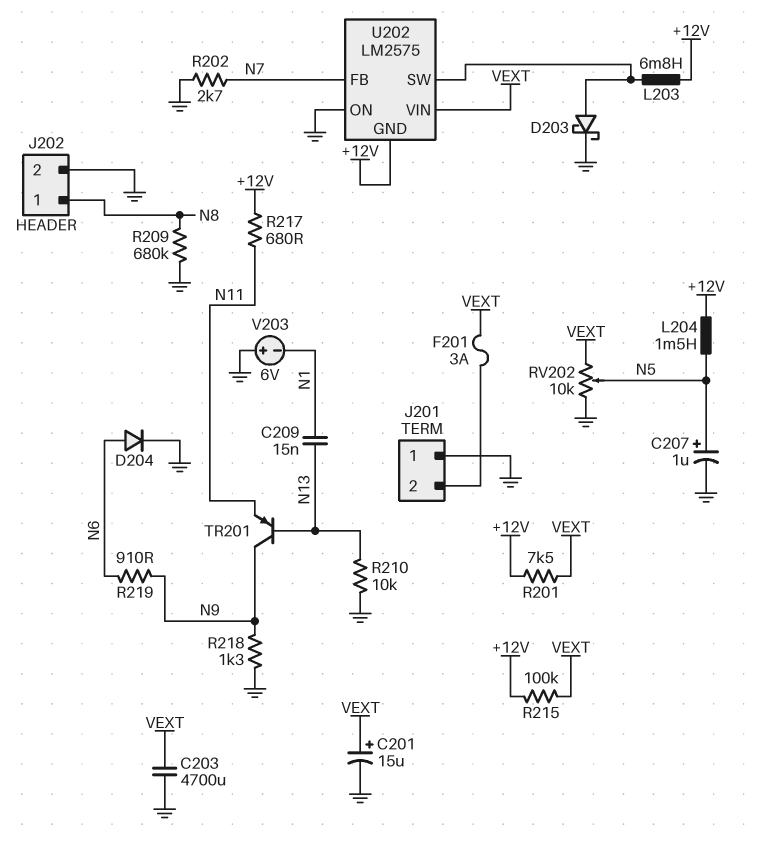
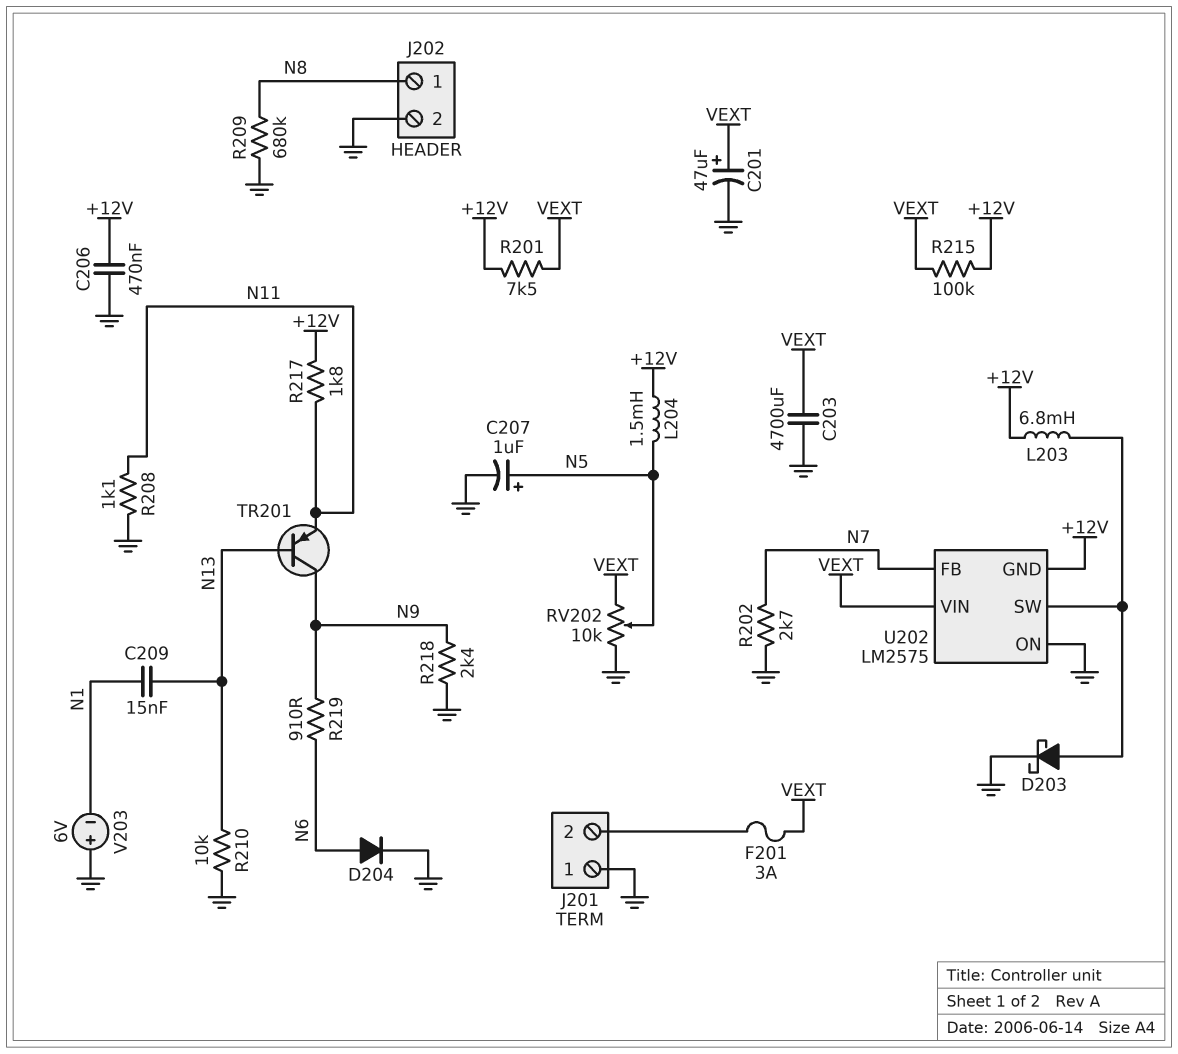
C201: 15uF (plus VEXT, minus GND) -> 47uF (plus VEXT, minus GND)
C206: none -> 470nF (+12V, GND)
R208: none -> 1.1k (GND, N11)
R217: 680 (+12V, N11) -> 1.8k (+12V, N11)
R218: 1.3k (GND, N9) -> 2.4k (GND, N9)

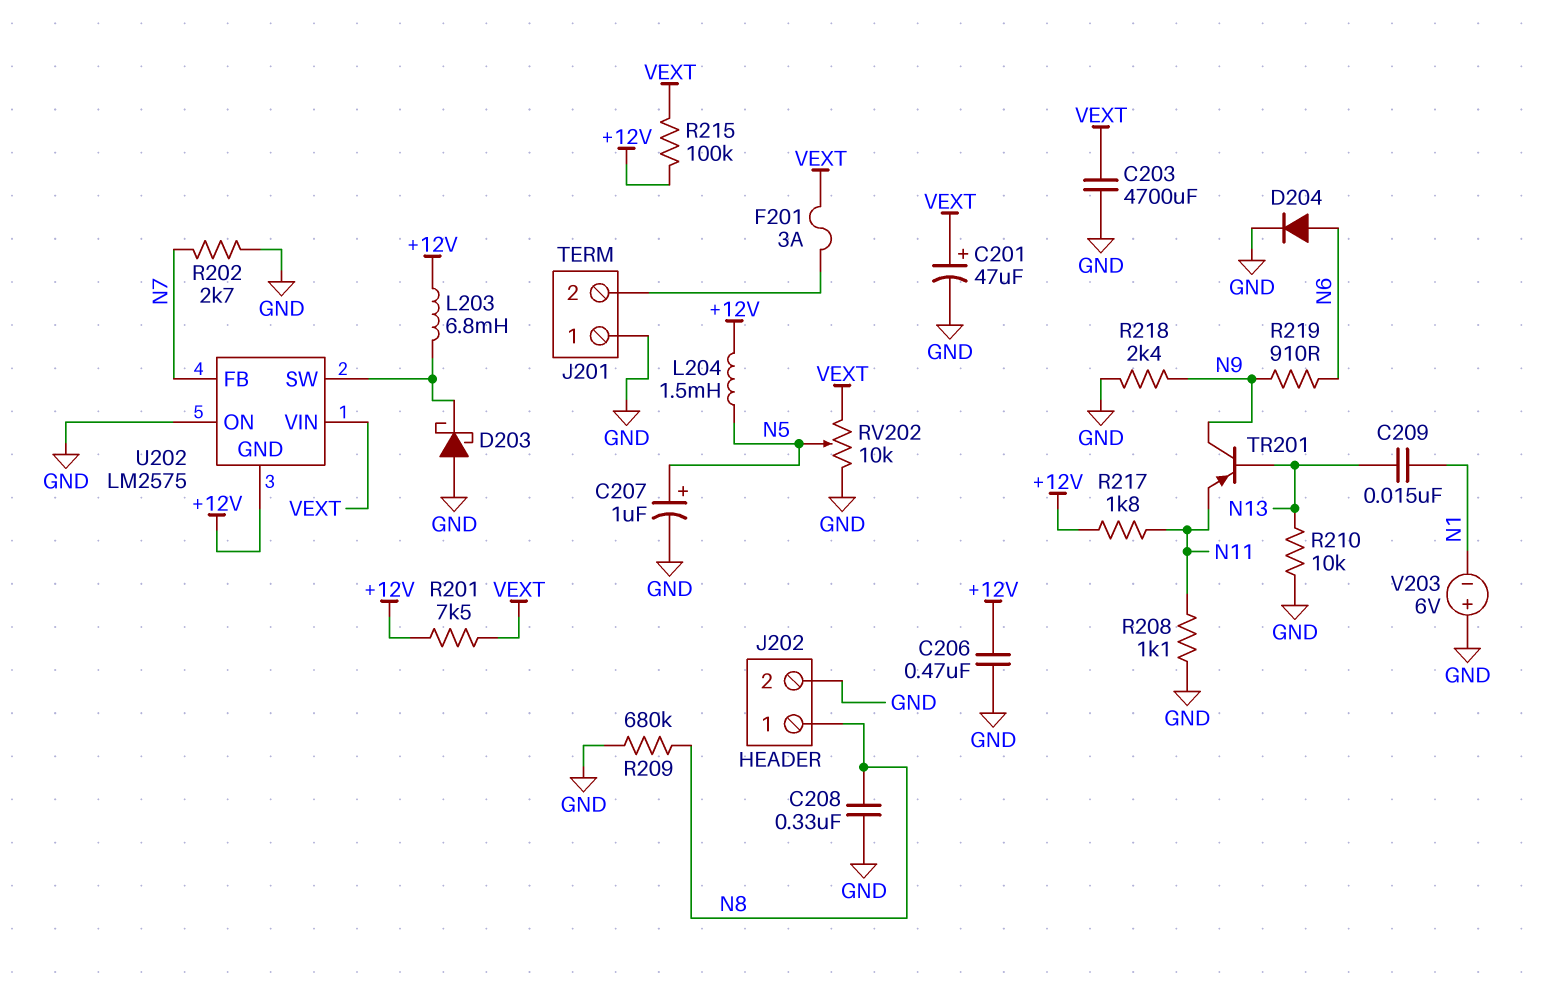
C208: none -> 330nF (GND, N8)
D203: schottky (A U202/SW, K GND) -> schottky (A GND, K U202/SW)

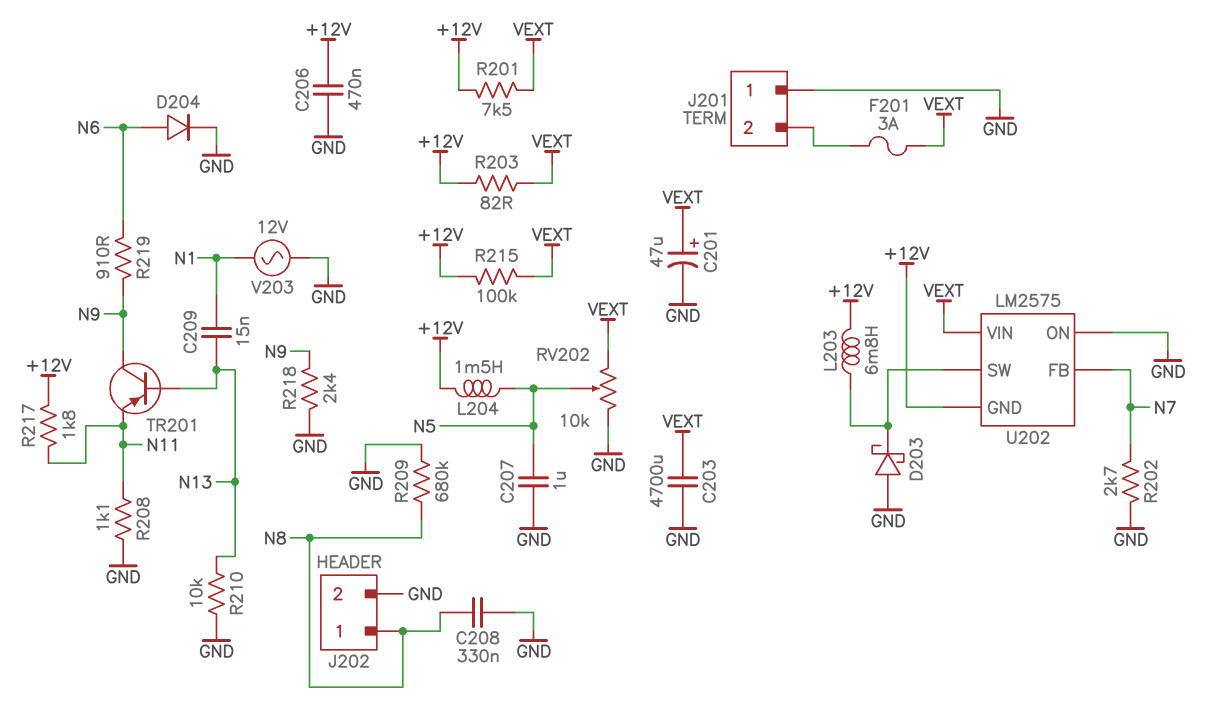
C207: 1uF (plus N5, minus GND) -> 1uF (GND, N5)
R203: none -> 82 (+12V, VEXT)
V203: 6V (plus GND, minus N1) -> AC 12V (GND, N1)

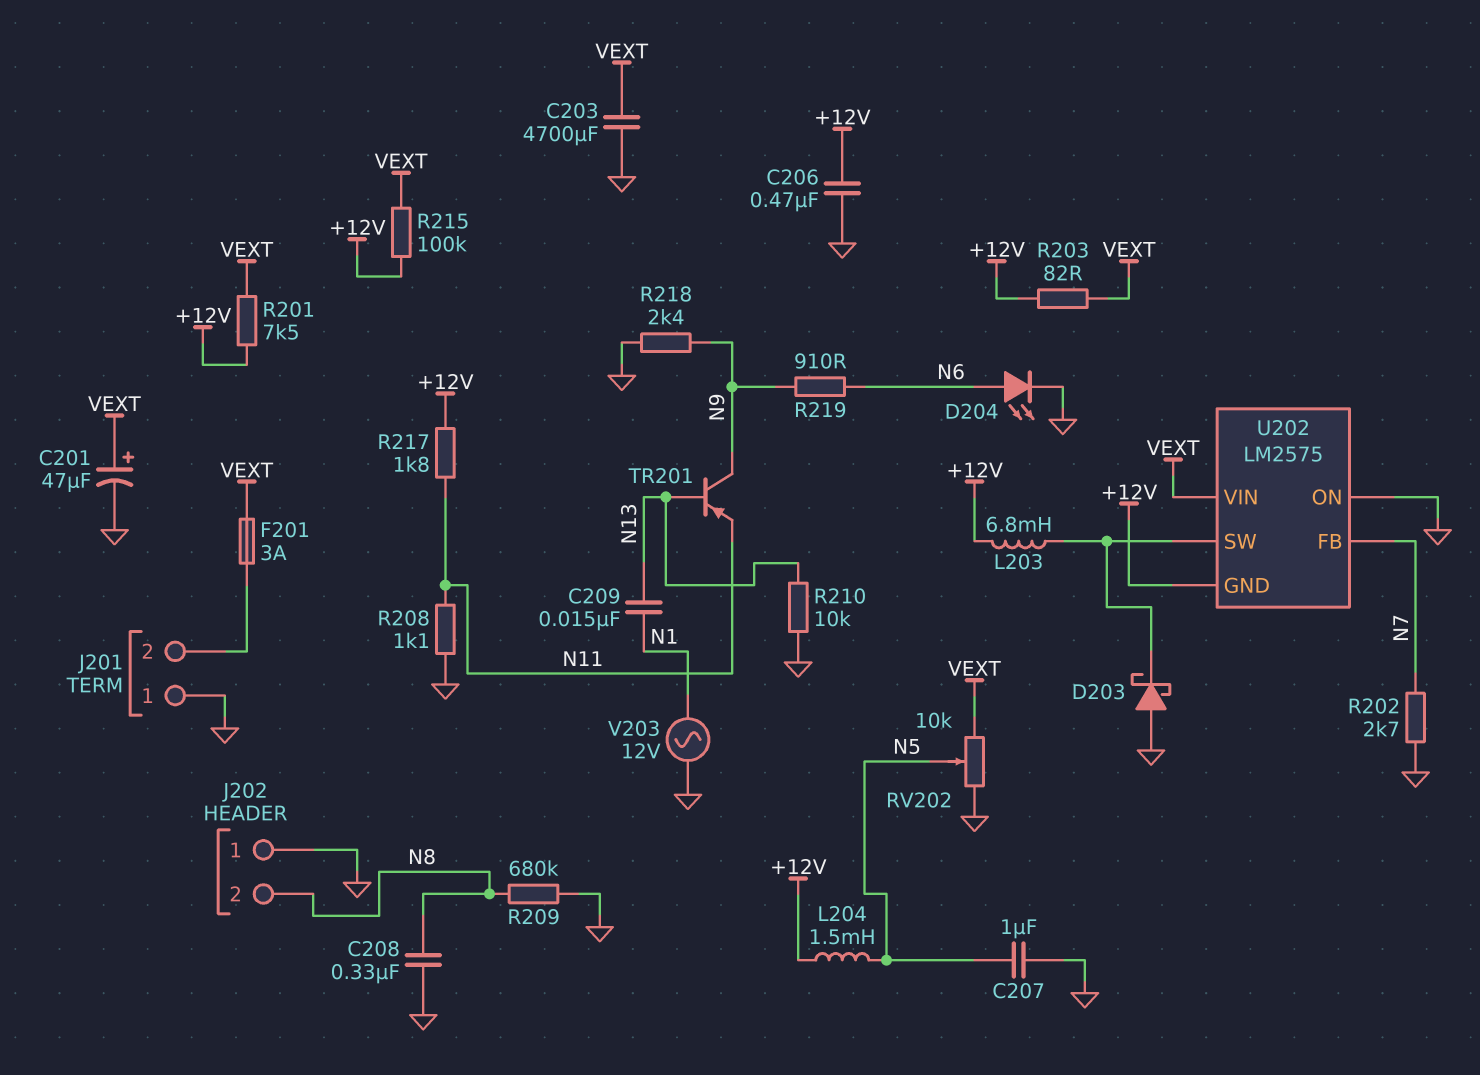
D204: diode (A N6, K GND) -> LED (A N6, K GND)
J202 pin 1: N8 -> GND
J202 pin 2: GND -> N8

